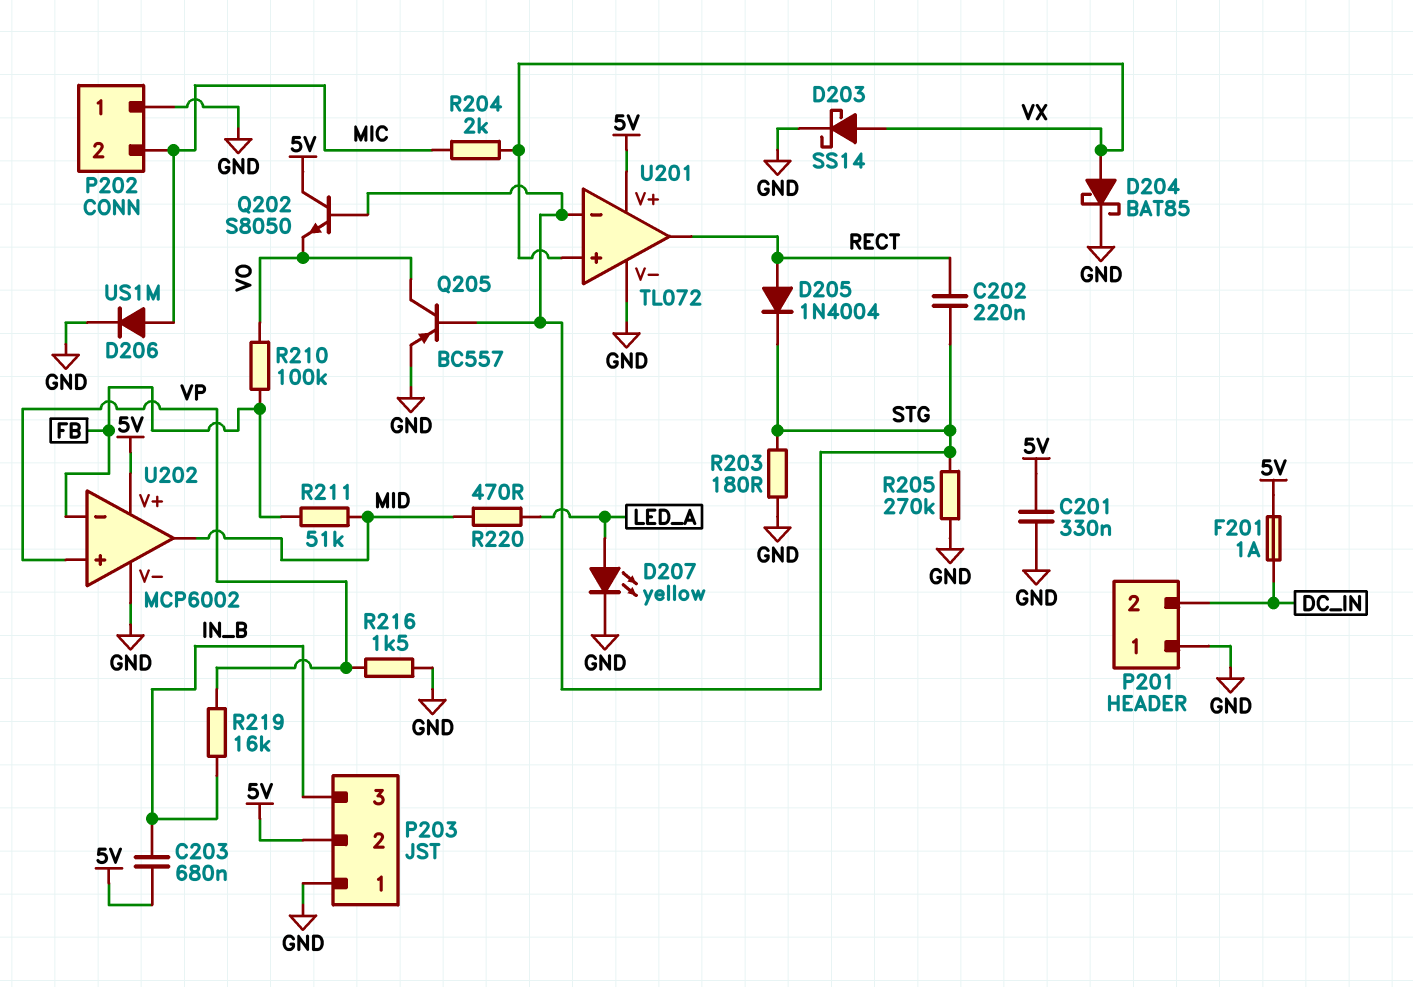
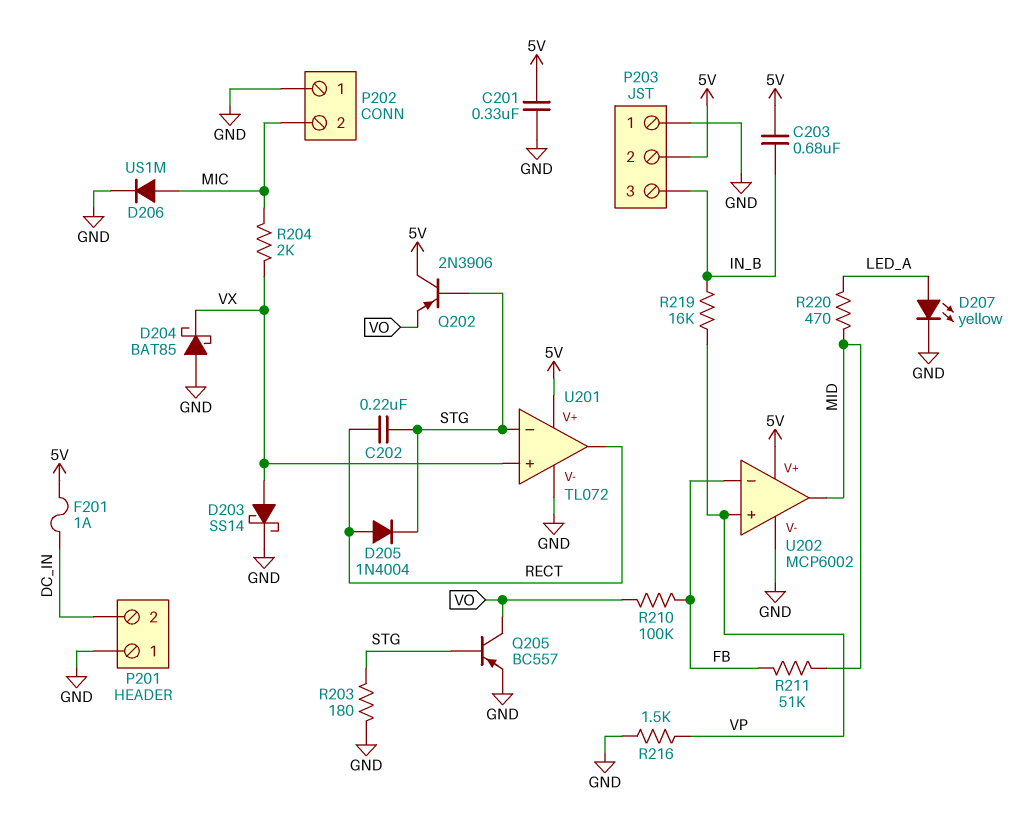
D204: schottky BAT85 (A VX, K GND) -> schottky BAT85 (A GND, K VX)
Q202: NPN S8050 (B STG, C 5V, E VO) -> PNP 2N3906 (B STG, C 5V, E VO)
R205: 270k (GND, STG) -> none

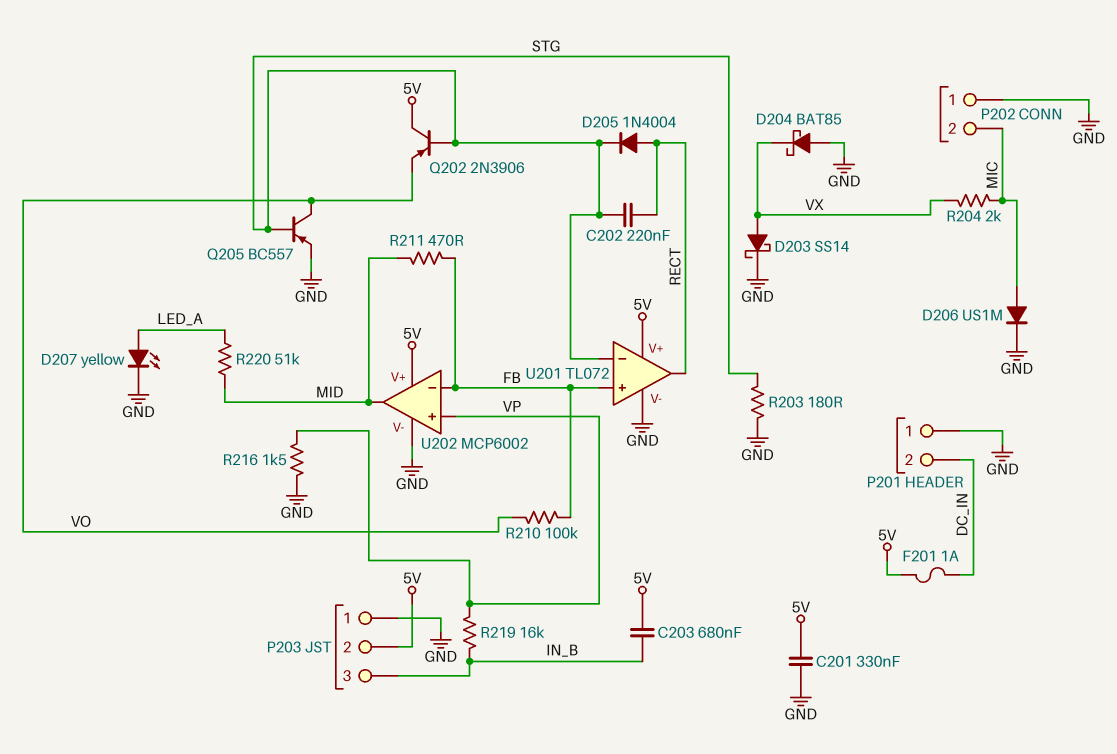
R211: 51k (FB, MID) -> 470 (FB, MID)
R220: 470 (LED_A, MID) -> 51k (LED_A, MID)
U201 pin in+: VX -> FB

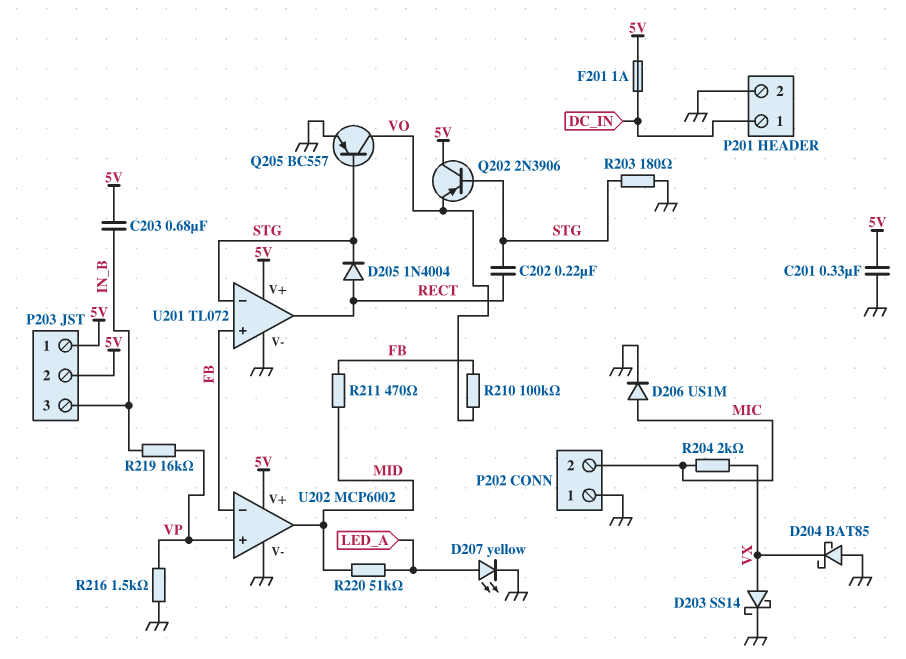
P201 pin 1: GND -> DC_IN
P201 pin 2: DC_IN -> GND
P203 pin 1: GND -> 5V

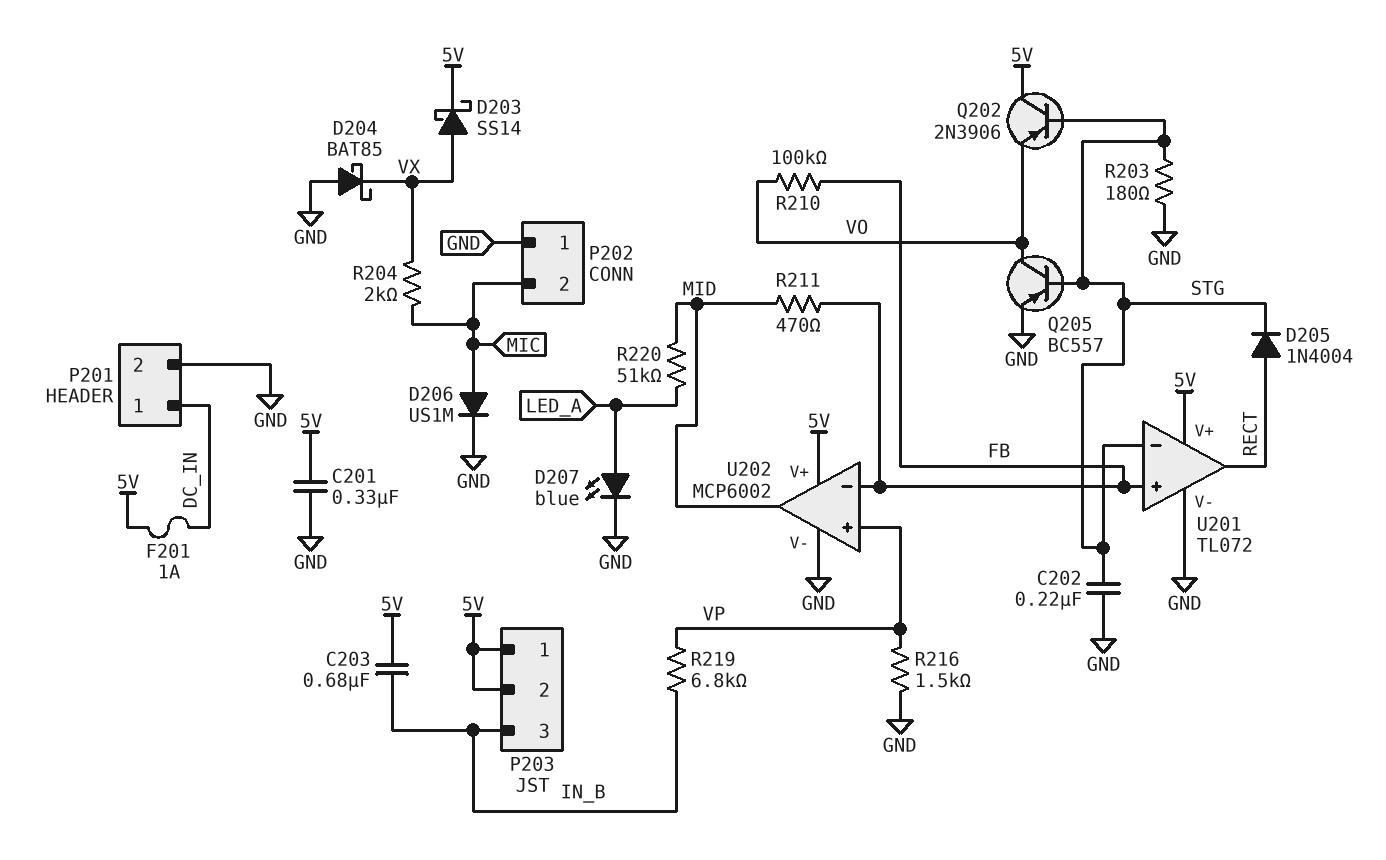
C202: 220nF (RECT, STG) -> 220nF (GND, STG)
D203: schottky SS14 (A VX, K GND) -> schottky SS14 (A VX, K 5V)
D207: LED yellow (A LED_A, K GND) -> LED blue (A LED_A, K GND)
R219: 16k (IN_B, VP) -> 6.8k (IN_B, VP)

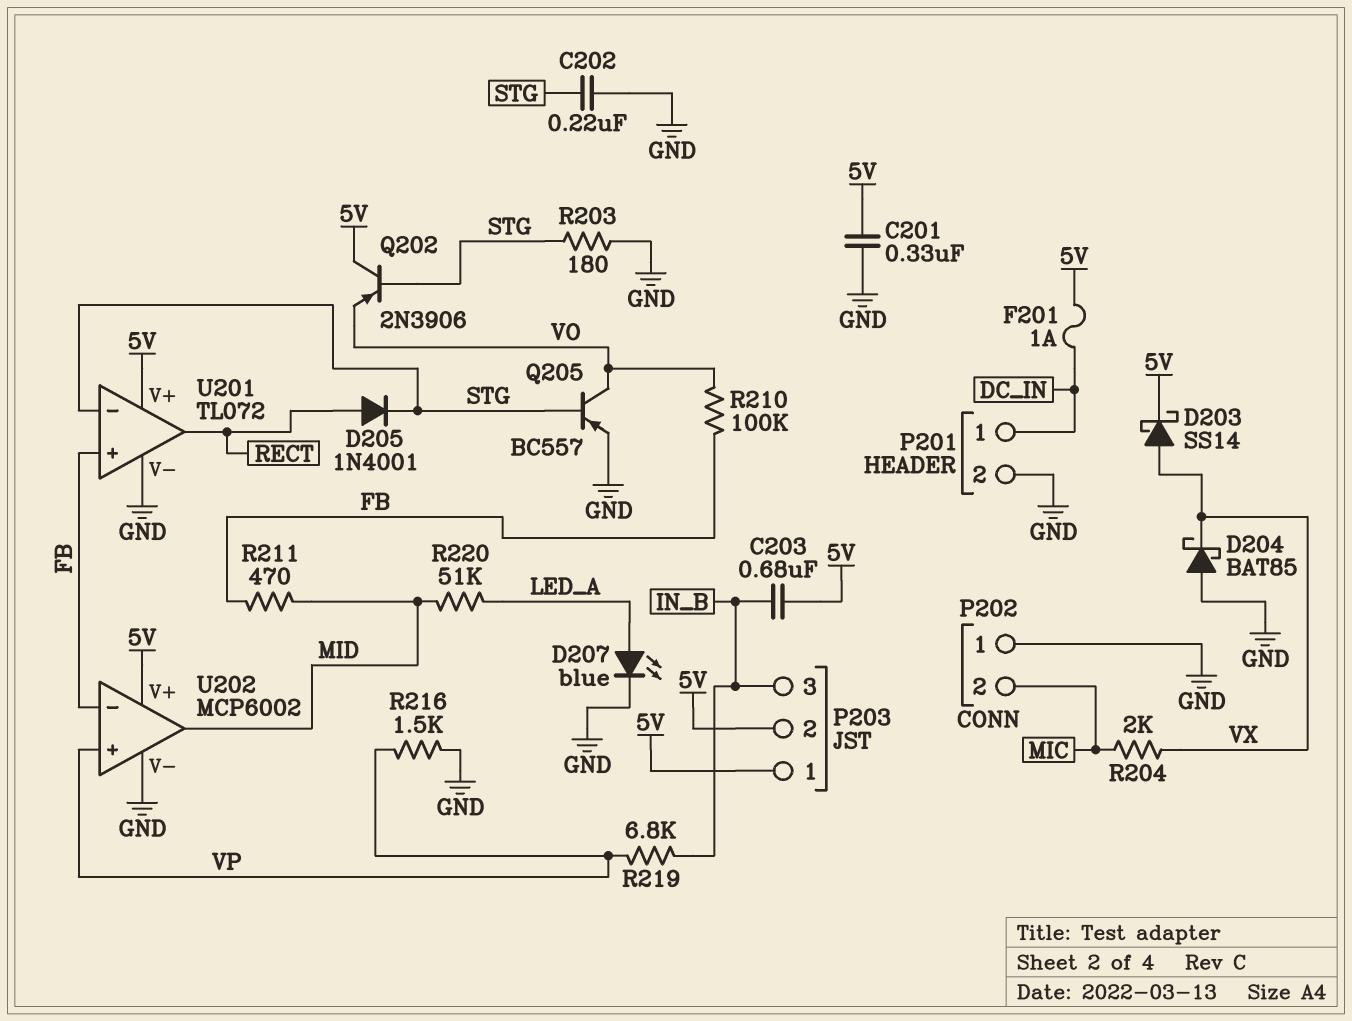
D205: diode 1N4004 (A RECT, K STG) -> diode 1N4001 (A RECT, K STG)
D206: diode US1M (A MIC, K GND) -> none

